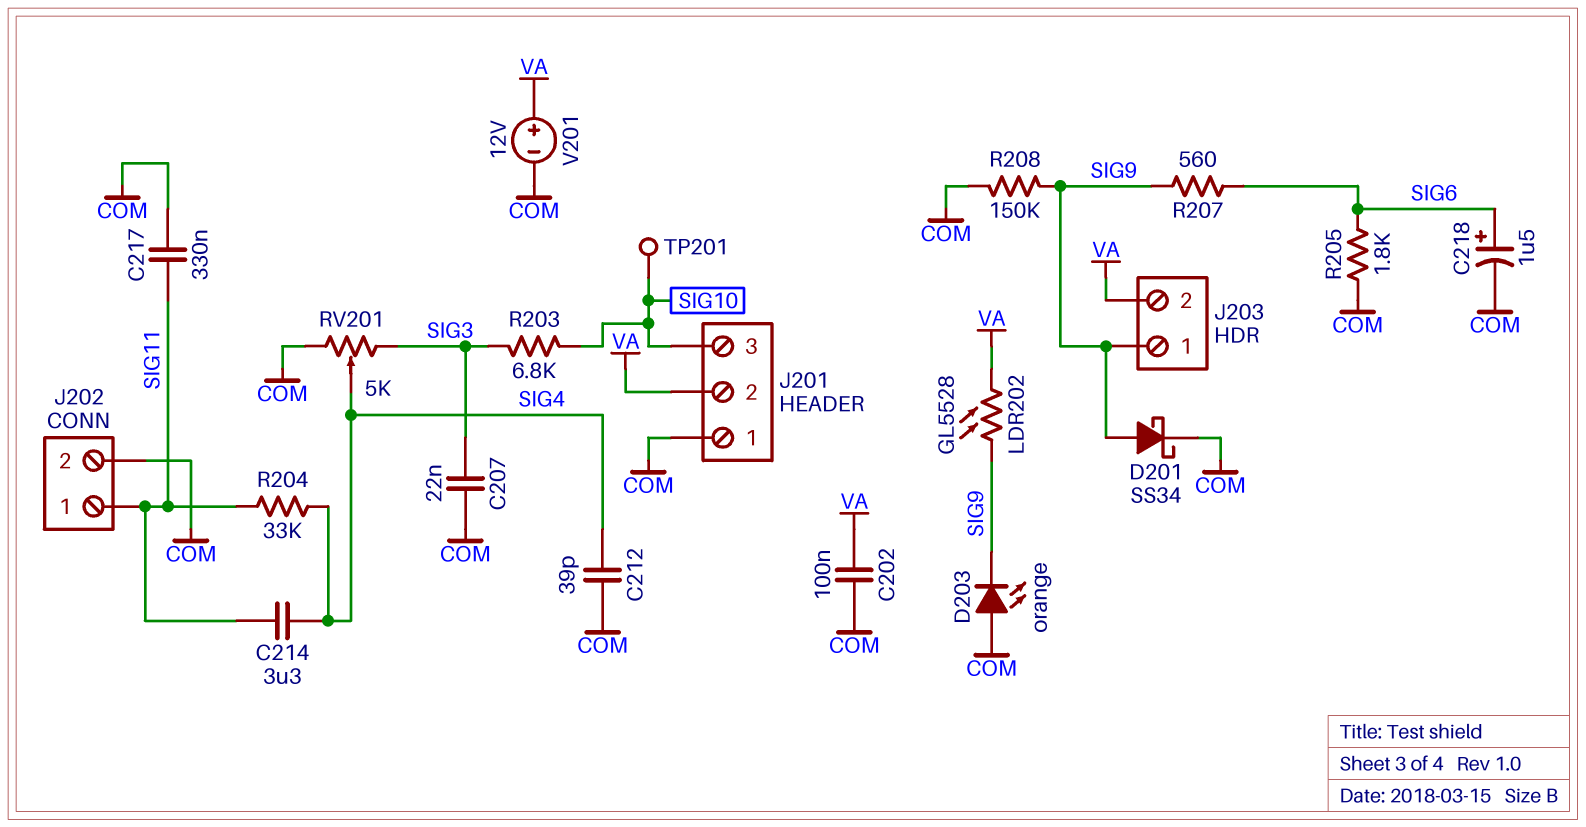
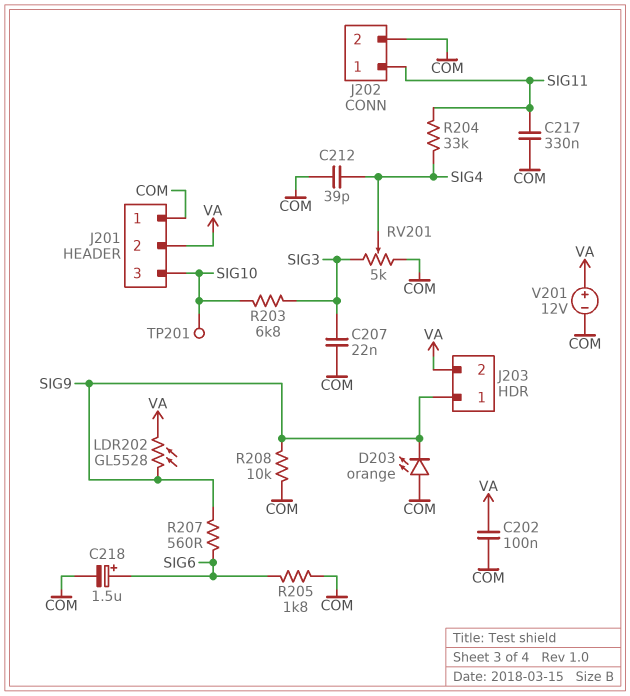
C214: 3.3uF (SIG4, SIG11) -> none
D201: schottky SS34 (A SIG9, K COM) -> none
R208: 150k (COM, SIG9) -> 10k (COM, SIG9)

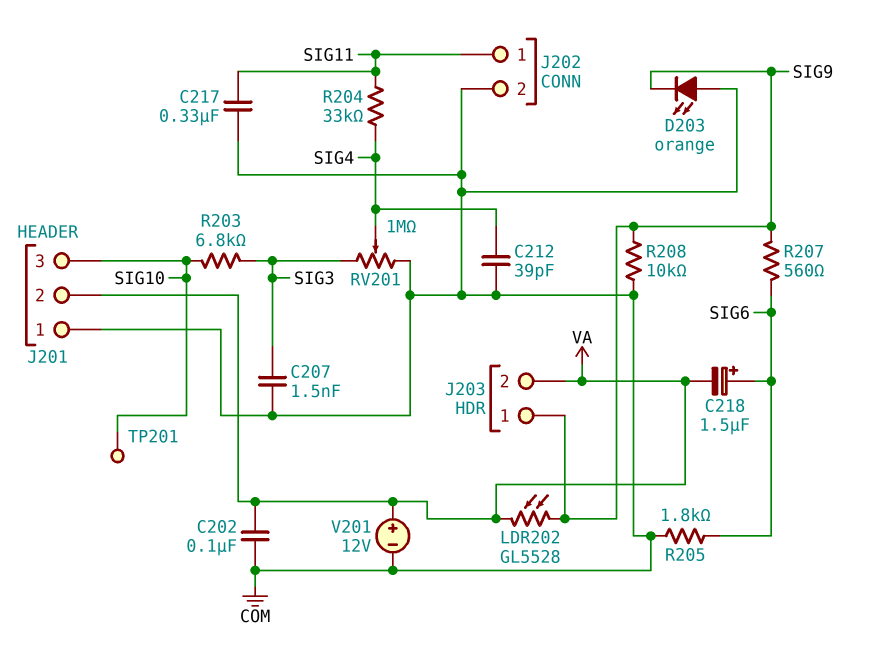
C207: 22nF (COM, SIG3) -> 1.5nF (COM, SIG3)
C218: 1.5uF (plus SIG6, minus COM) -> 1.5uF (plus SIG6, minus VA)
RV201: 5k (COM, SIG3, wiper SIG4) -> 1M (COM, SIG3, wiper SIG4)

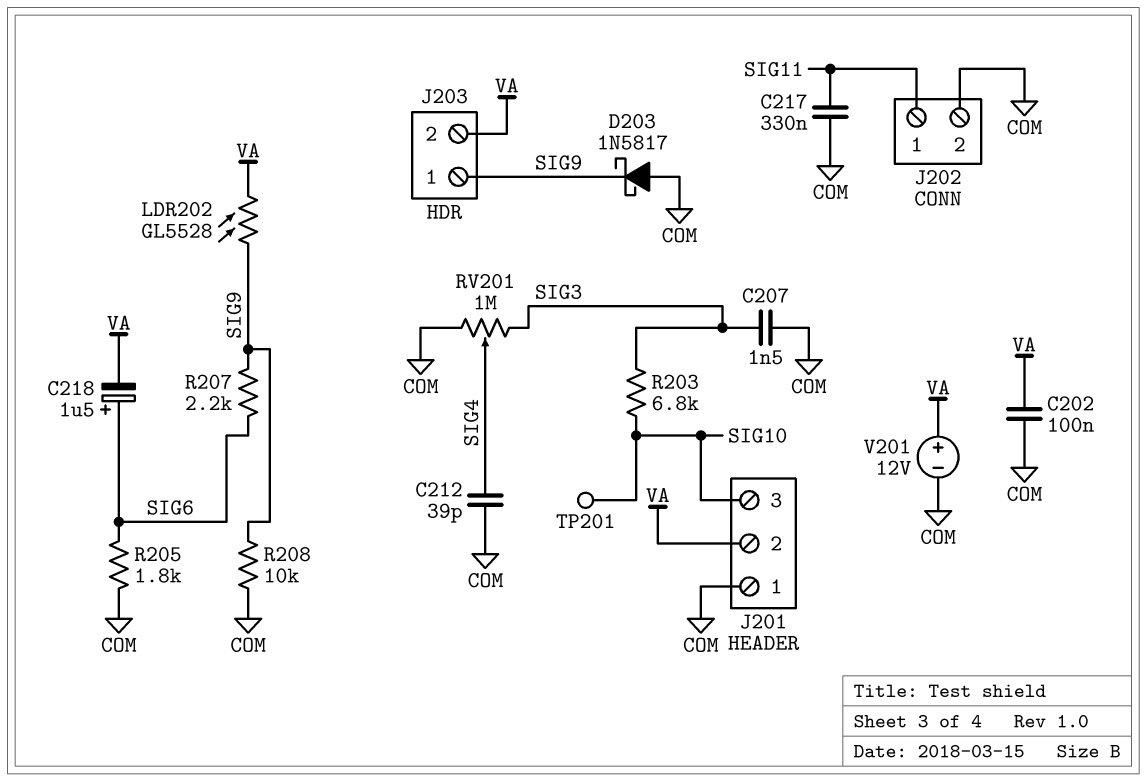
D203: LED orange (A COM, K SIG9) -> schottky 1N5817 (A COM, K SIG9)
R204: 33k (SIG4, SIG11) -> none
R207: 560 (SIG6, SIG9) -> 2.2k (SIG6, SIG9)

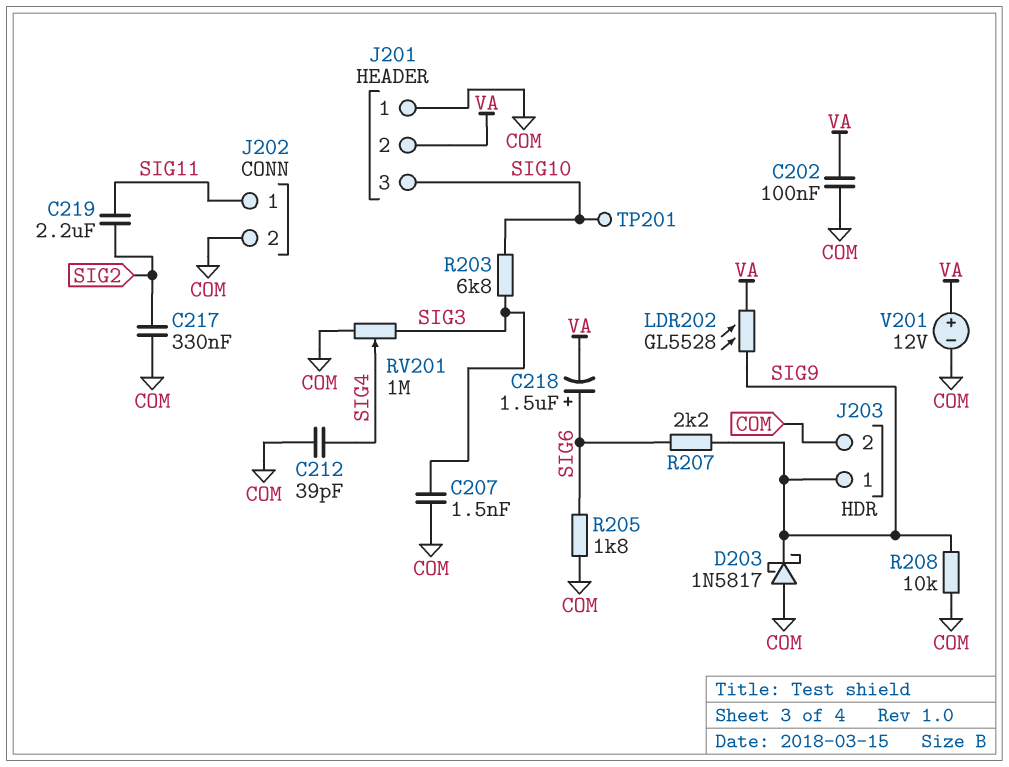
C217: 330nF (COM, SIG11) -> 330nF (COM, SIG2)
C219: none -> 2.2uF (SIG2, SIG11)
J203 pin 2: VA -> COM

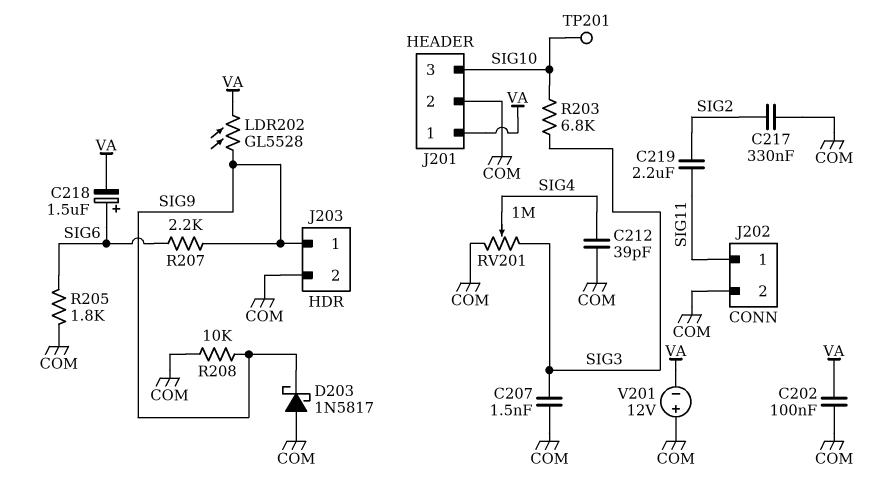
J201 pin 1: COM -> VA
J201 pin 2: VA -> COM
V201: 12V (plus VA, minus COM) -> 12V (plus COM, minus VA)

